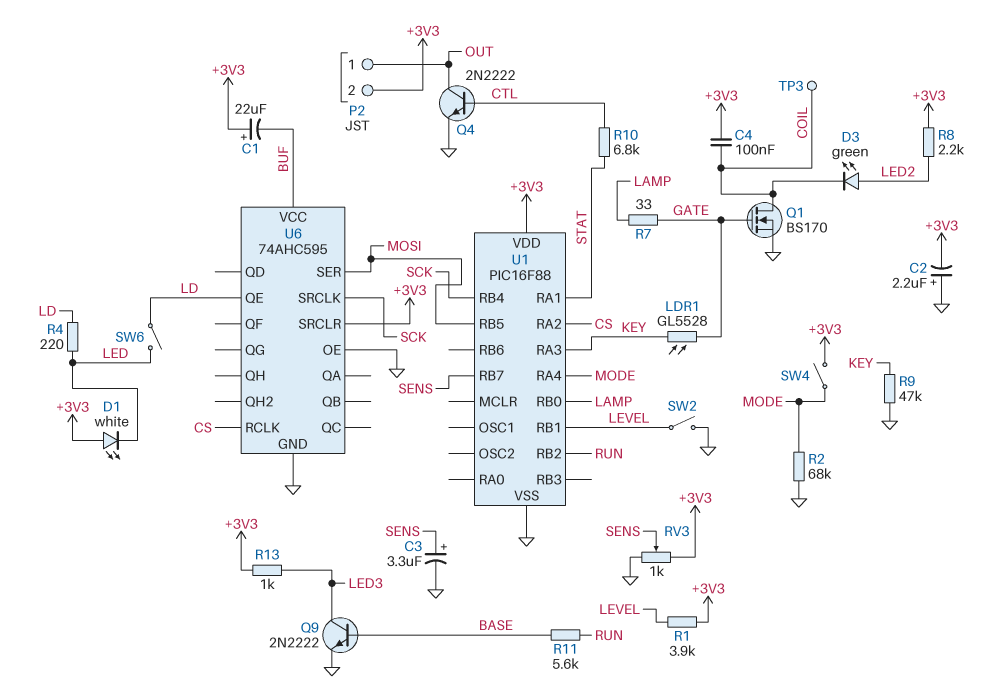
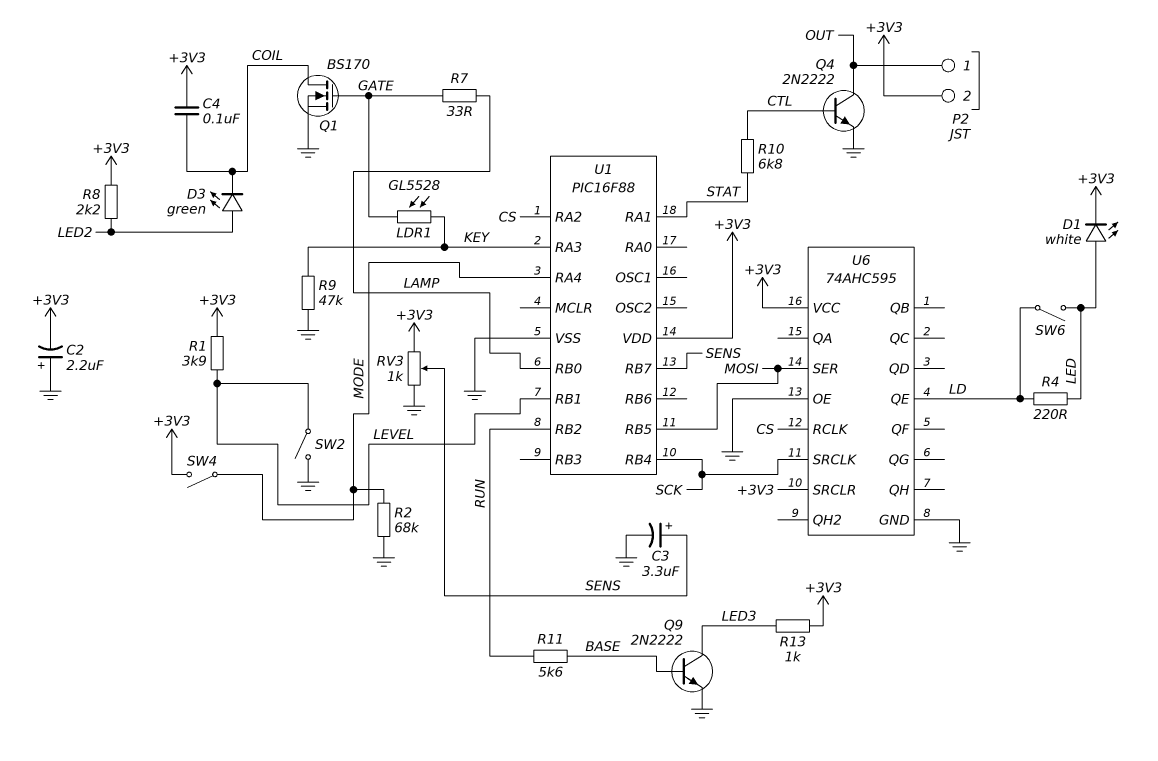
C1: 22uF (plus +3V3, minus BUF) -> none
D1: LED white (A +3V3, K LED) -> LED white (A LED, K +3V3)
TP3: test point (COIL) -> none
U6 pin VCC: BUF -> +3V3

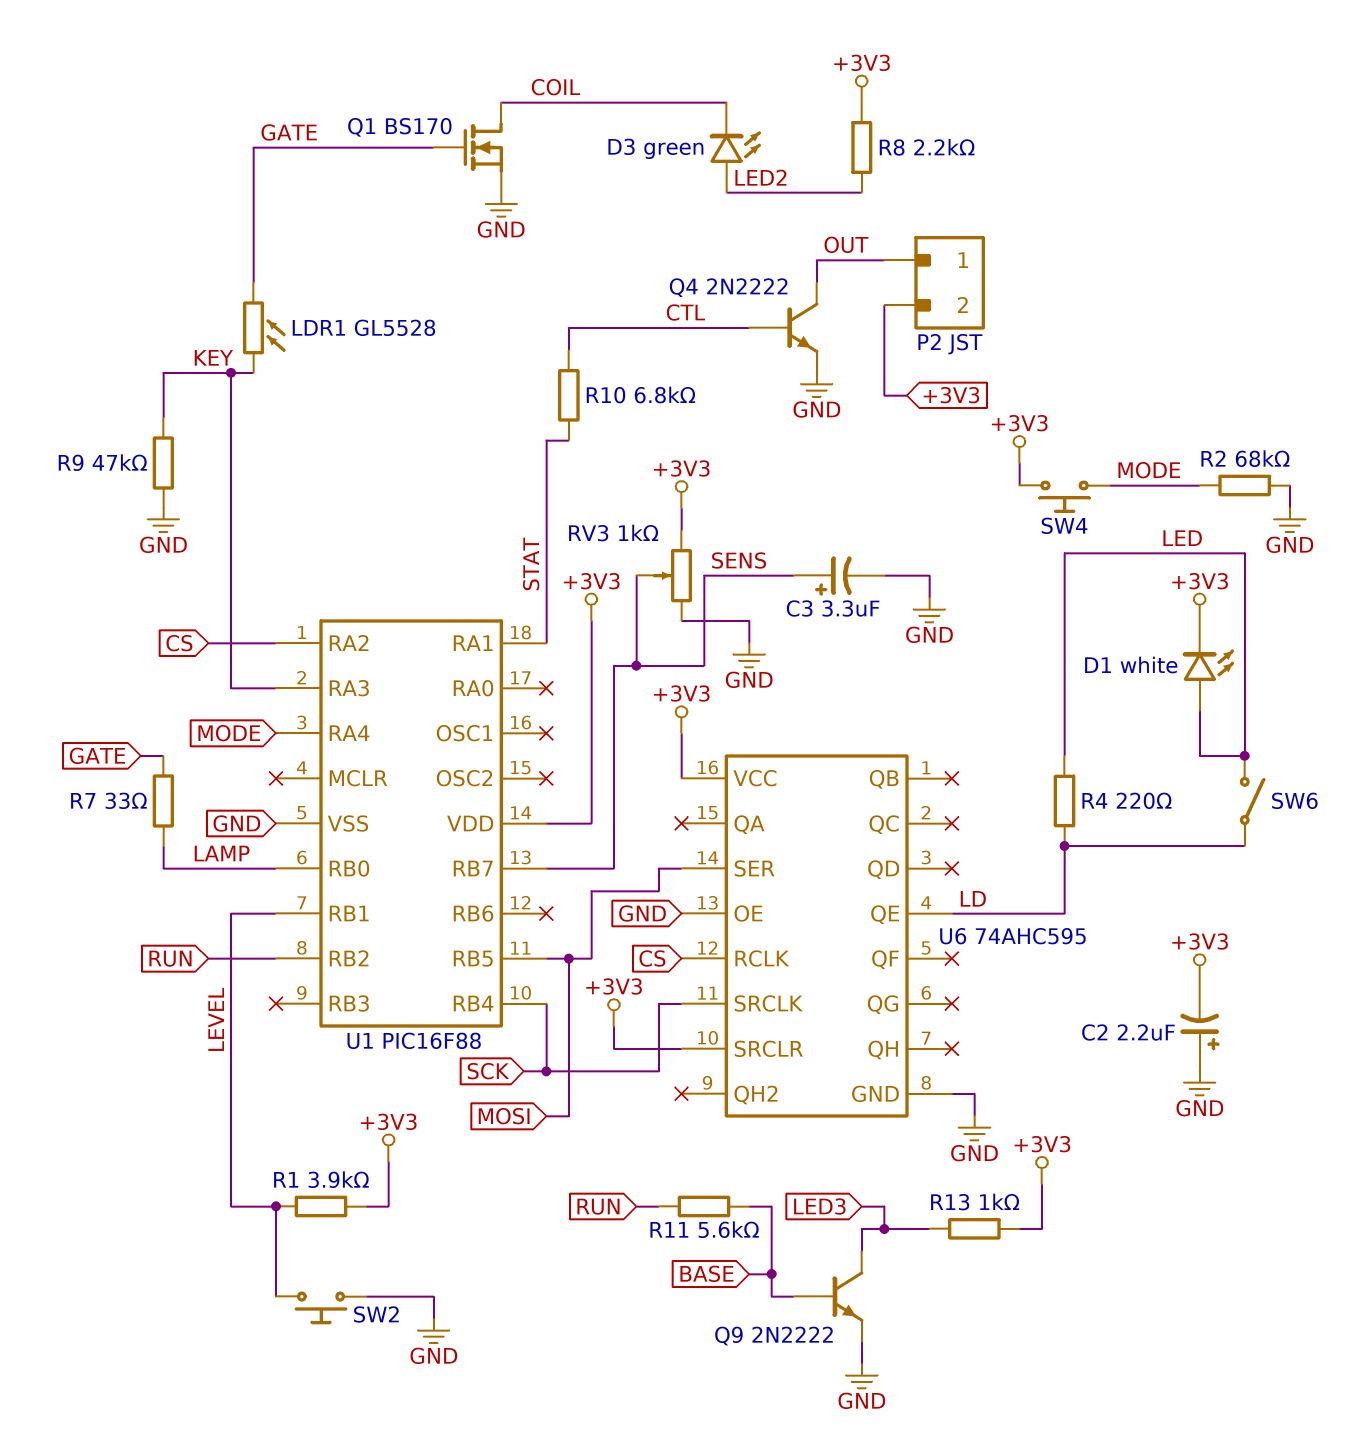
C4: 100nF (+3V3, COIL) -> none
SW2: switch (GND, LEVEL) -> button (GND, LEVEL)
SW4: switch (+3V3, MODE) -> button (+3V3, MODE)

